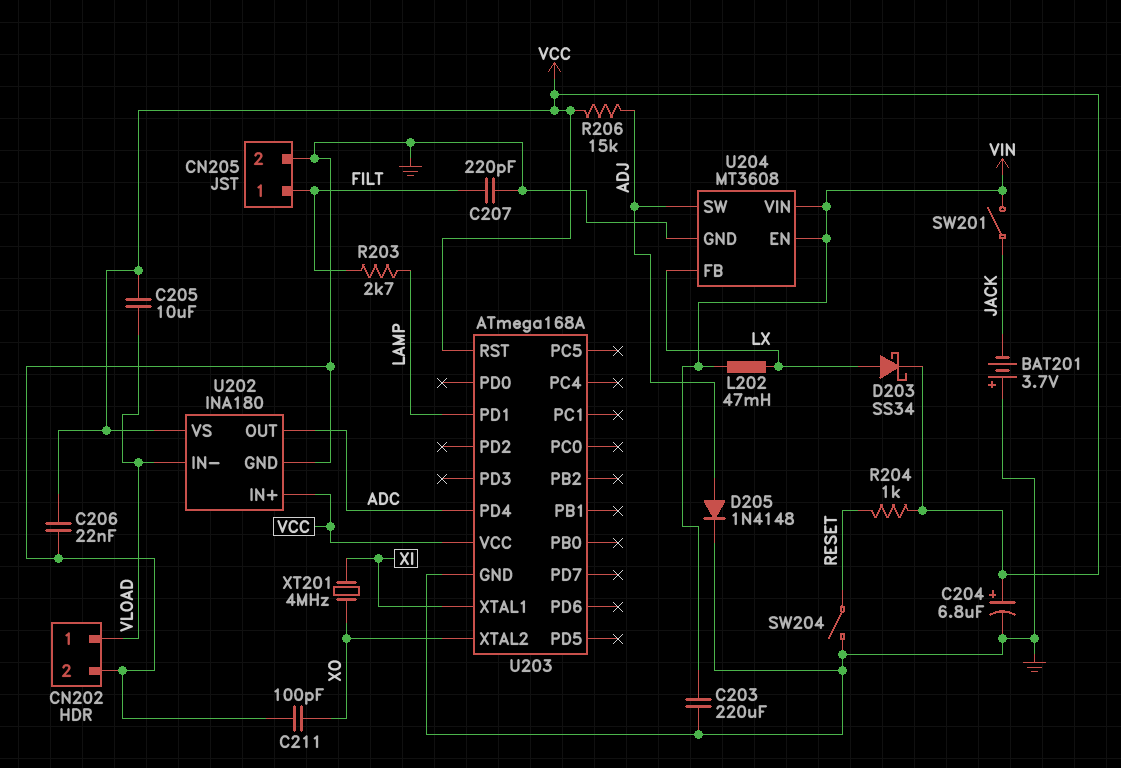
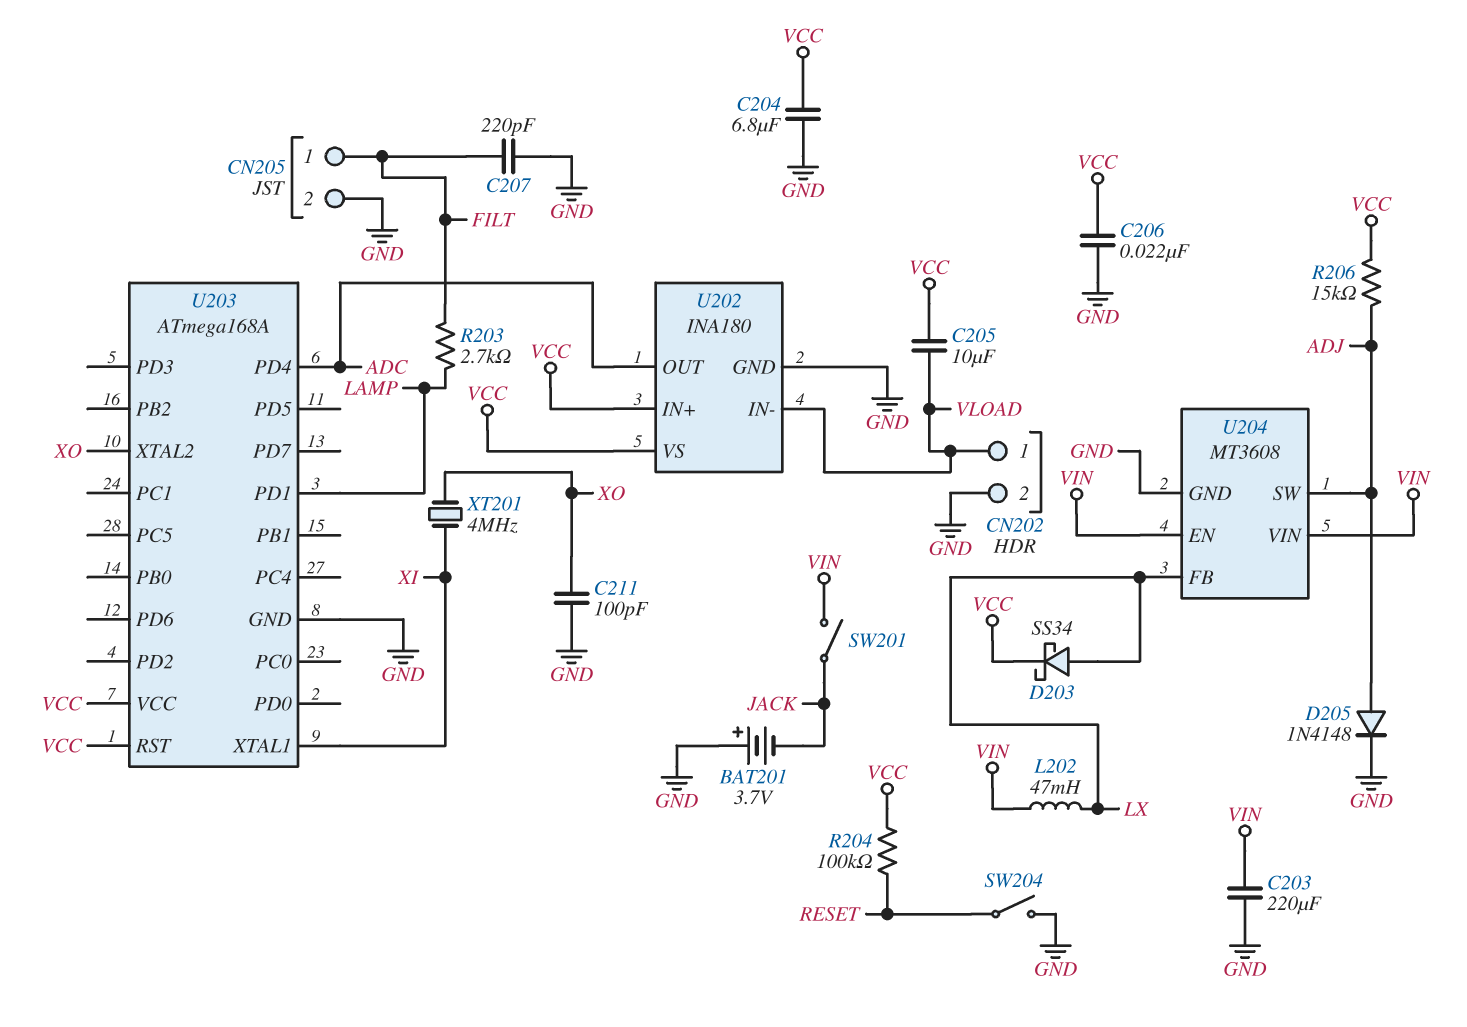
C204: 6.8uF (plus VCC, minus GND) -> 6.8uF (GND, VCC)
R204: 1k (RESET, VCC) -> 100k (RESET, VCC)

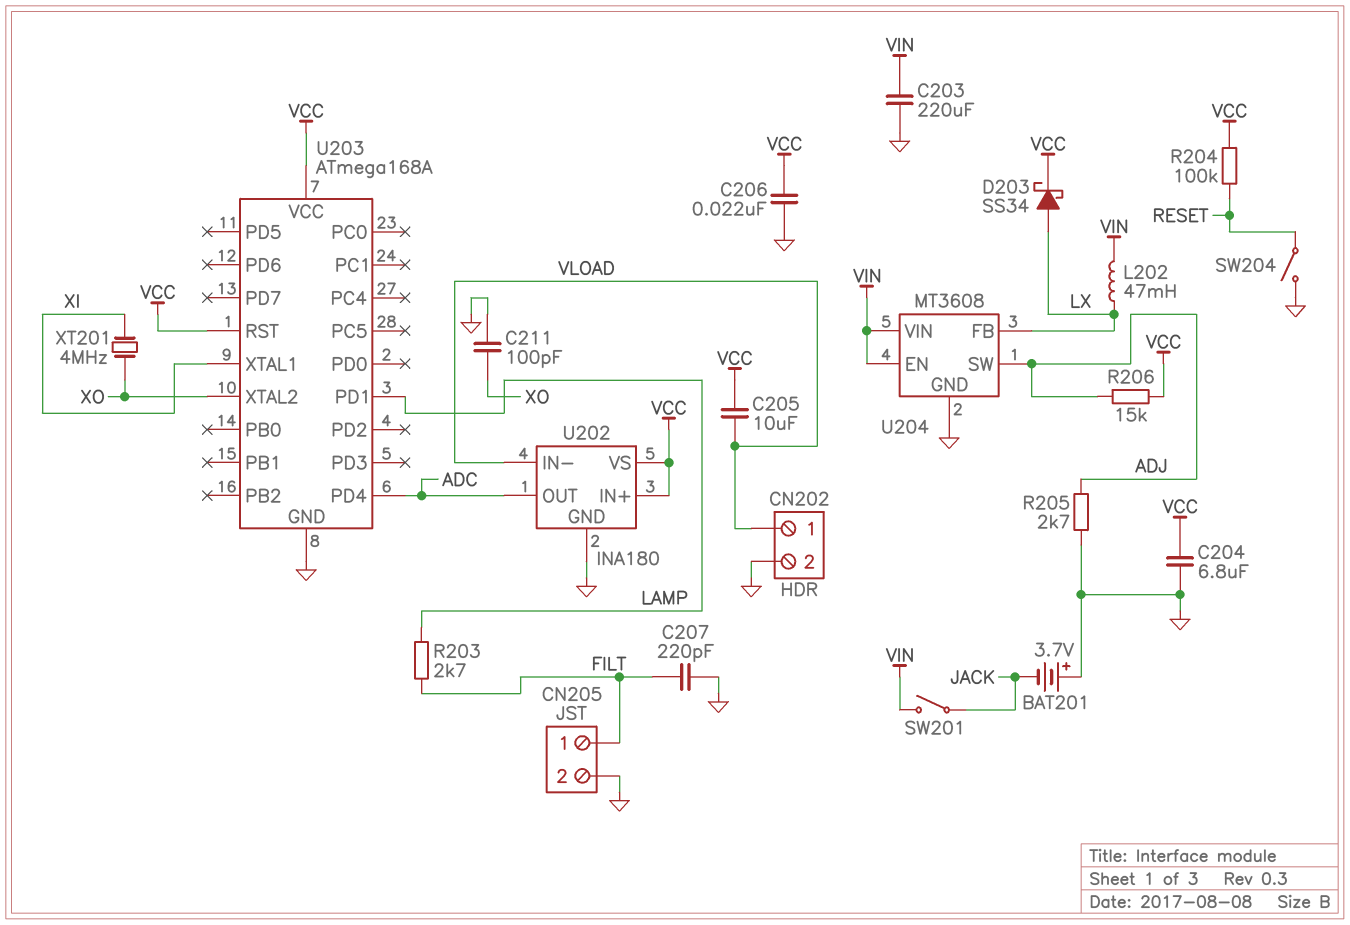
D205: diode 1N4148 (A ADJ, K GND) -> none
R205: none -> 2.7k (ADJ, GND)

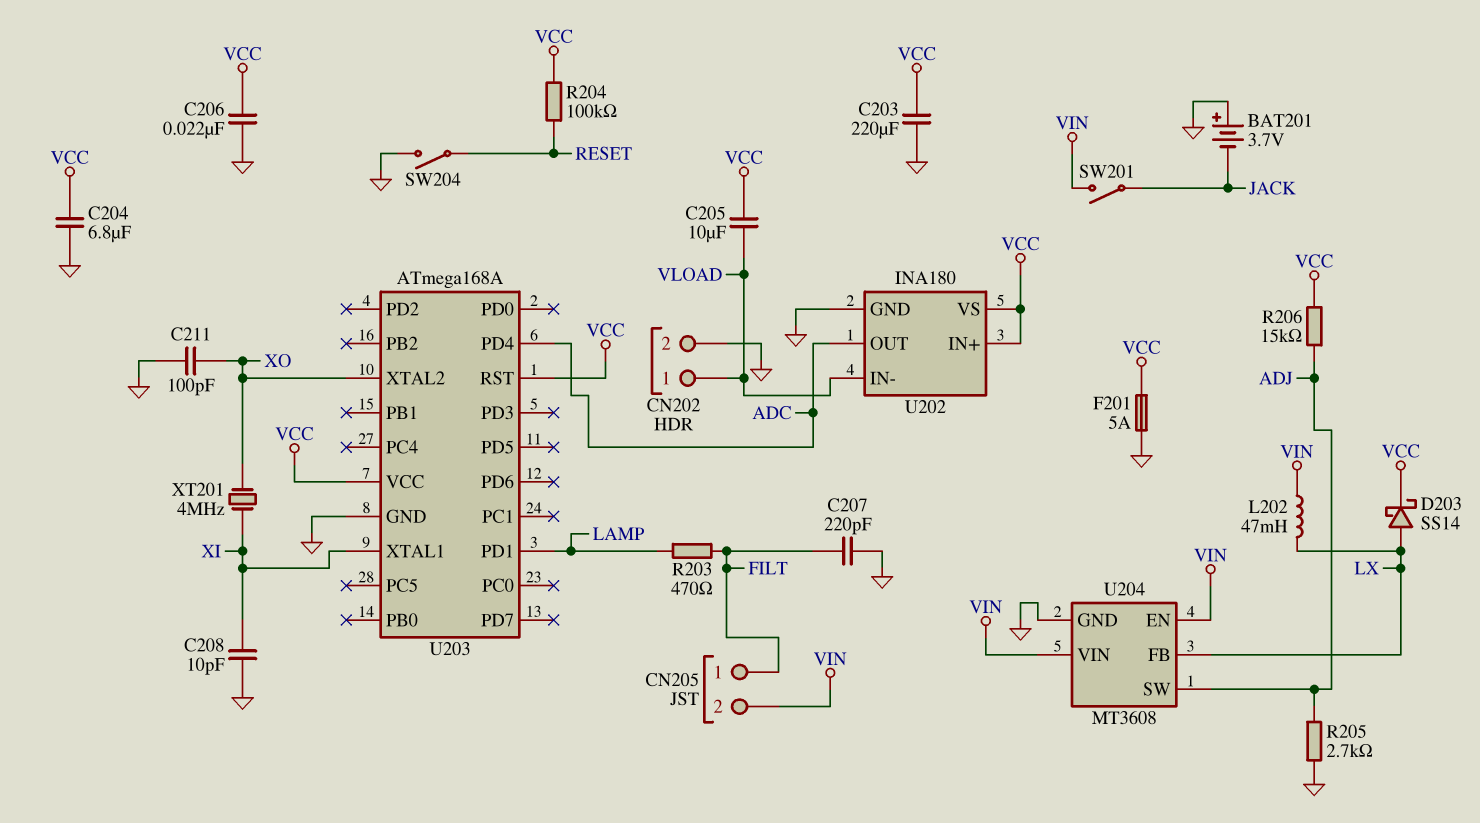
C203: 220uF (GND, VIN) -> 220uF (GND, VCC)
C208: none -> 10pF (GND, XI)
CN205 pin 2: GND -> VIN
D203: schottky SS34 (A LX, K VCC) -> schottky SS14 (A LX, K VCC)
F201: none -> 5A (GND, VCC)
R203: 2.7k (FILT, LAMP) -> 470 (FILT, LAMP)

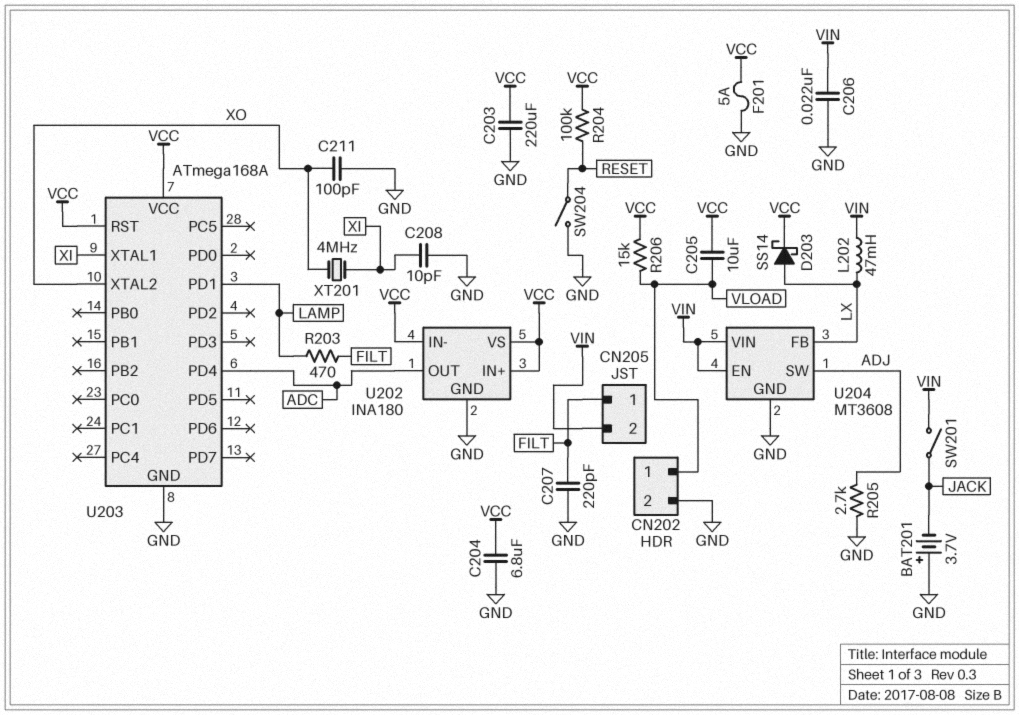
C206: 22nF (GND, VCC) -> 22nF (GND, VIN)
R206: 15k (ADJ, VCC) -> 15k (VCC, VLOAD)
U202 pin IN-: VLOAD -> VCC

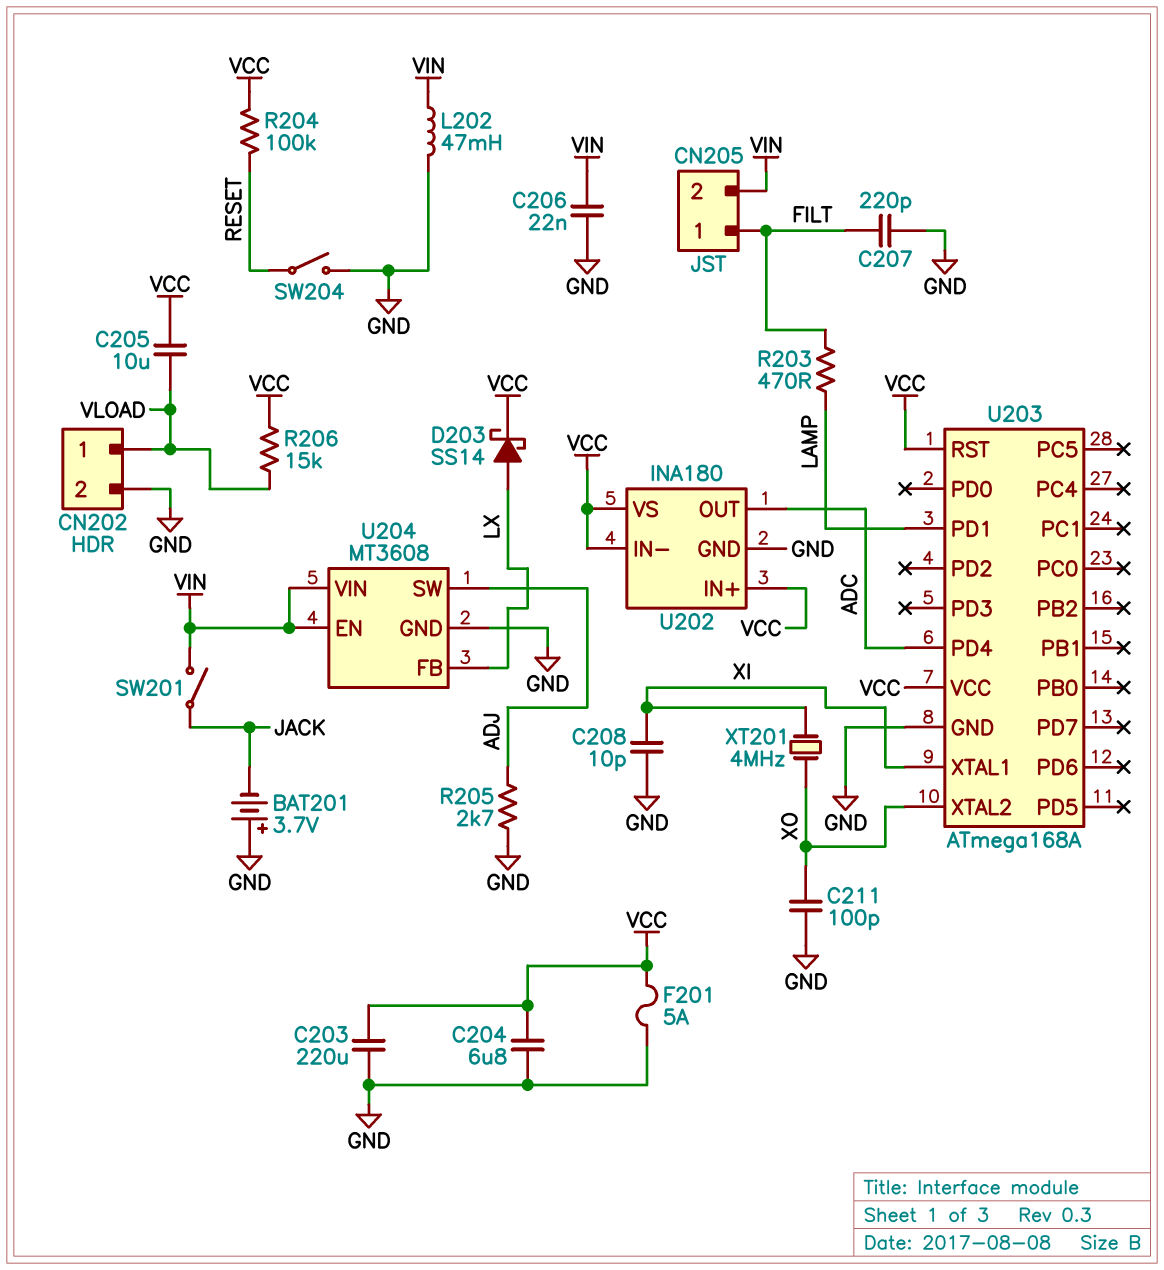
L202: 47mH (LX, VIN) -> 47mH (GND, VIN)

